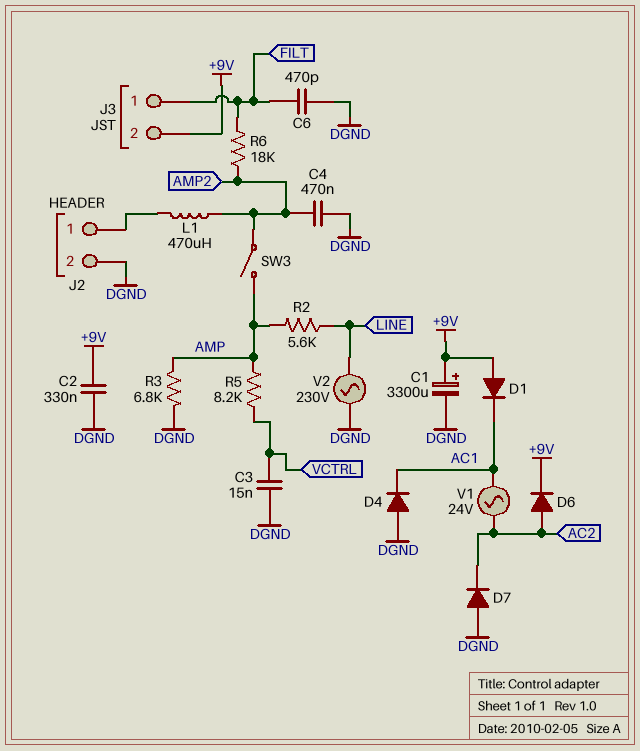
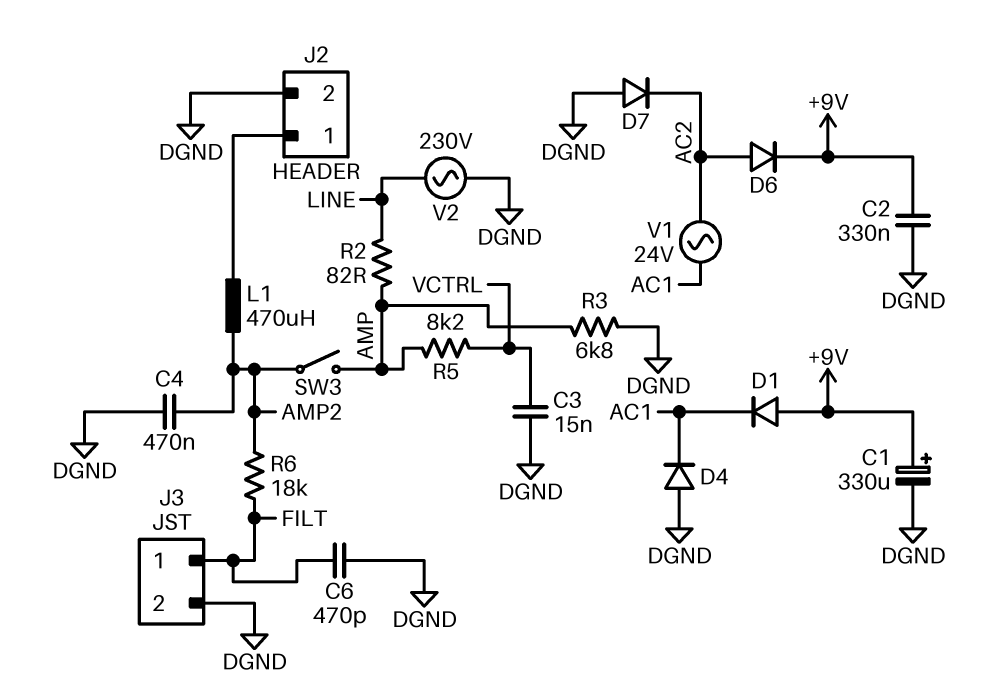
C1: 3300uF (plus +9V, minus DGND) -> 330uF (plus +9V, minus DGND)
J3 pin 2: +9V -> DGND
R2: 5.6k (AMP, LINE) -> 82 (AMP, LINE)

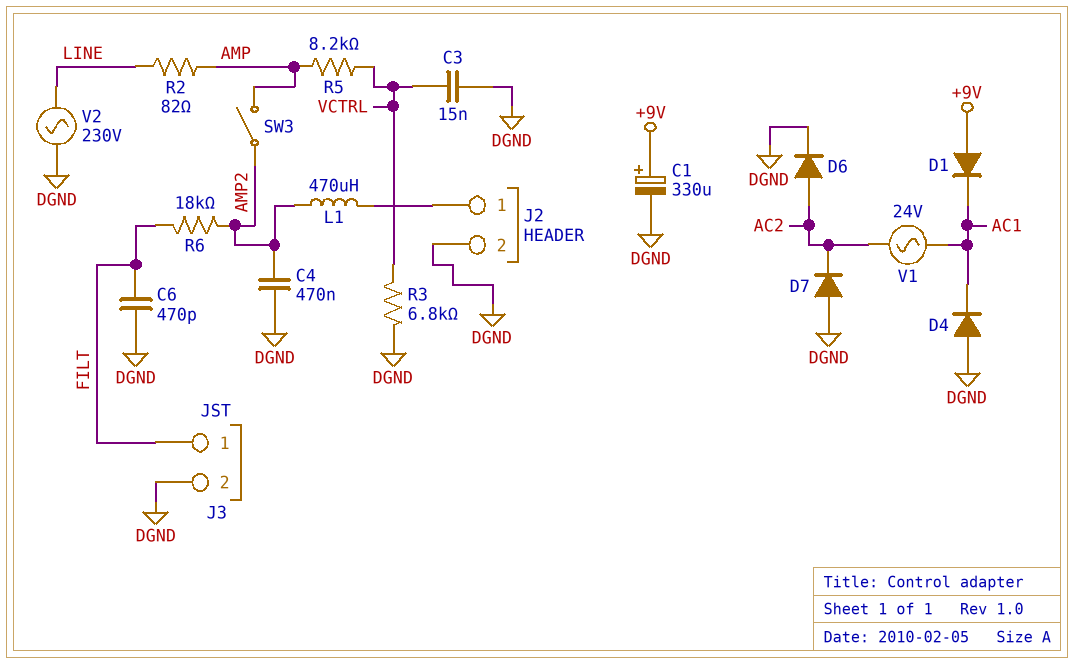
C2: 330nF (+9V, DGND) -> none
D6: diode (A AC2, K +9V) -> diode (A AC2, K DGND)
R3: 6.8k (AMP, DGND) -> 6.8k (DGND, VCTRL)

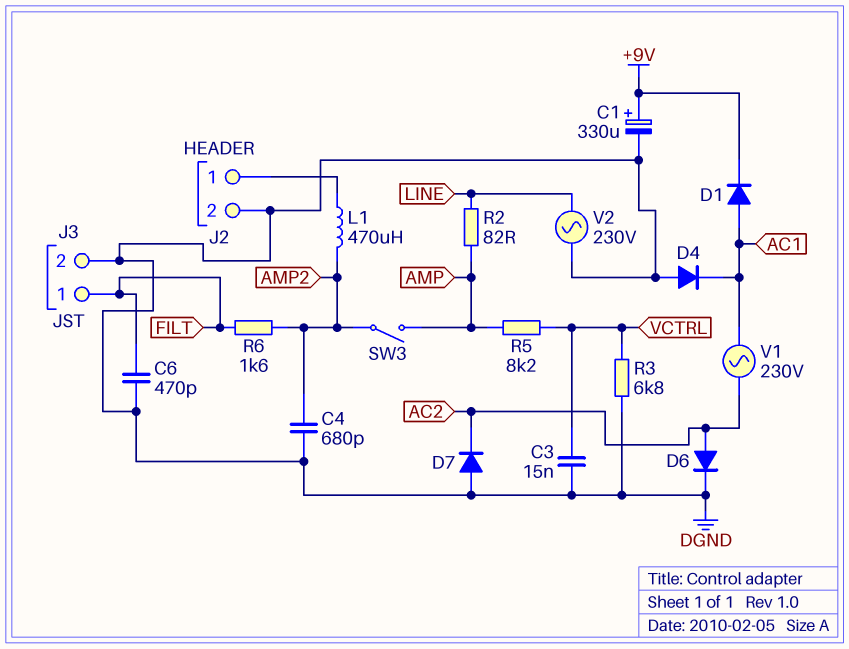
C4: 470nF (AMP2, DGND) -> 680pF (AMP2, DGND)
D1: diode (A +9V, K AC1) -> diode (A AC1, K +9V)
R6: 18k (AMP2, FILT) -> 1.6k (AMP2, FILT)
V1: AC 24V (AC1, AC2) -> AC 230V (AC1, AC2)

